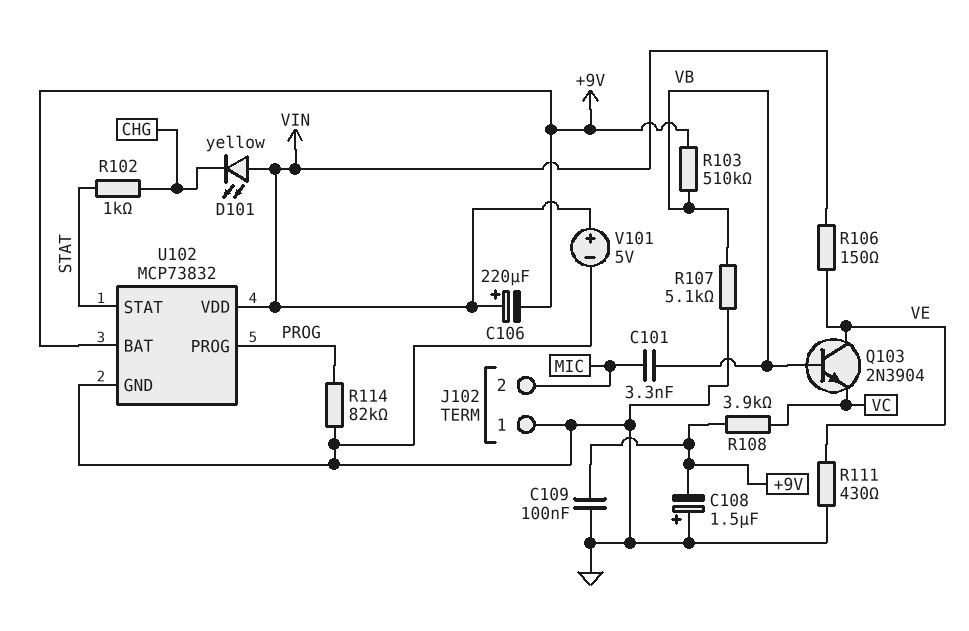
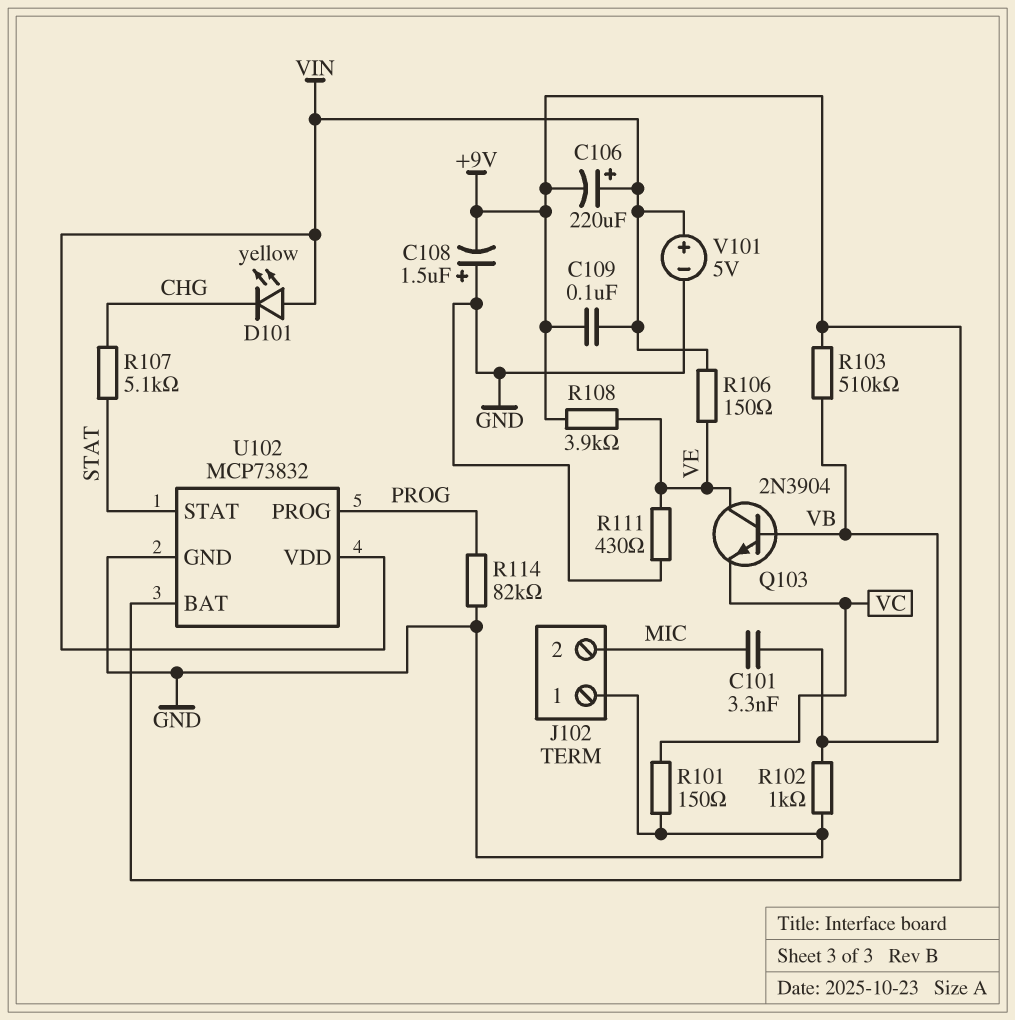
C109: 100nF (+9V, GND) -> 100nF (+9V, VIN)
R101: none -> 150 (GND, VC)
R102: 1k (CHG, STAT) -> 1k (GND, VB)
R107: 5.1k (GND, VB) -> 5.1k (CHG, STAT)
R108: 3.9k (+9V, VC) -> 3.9k (+9V, VE)

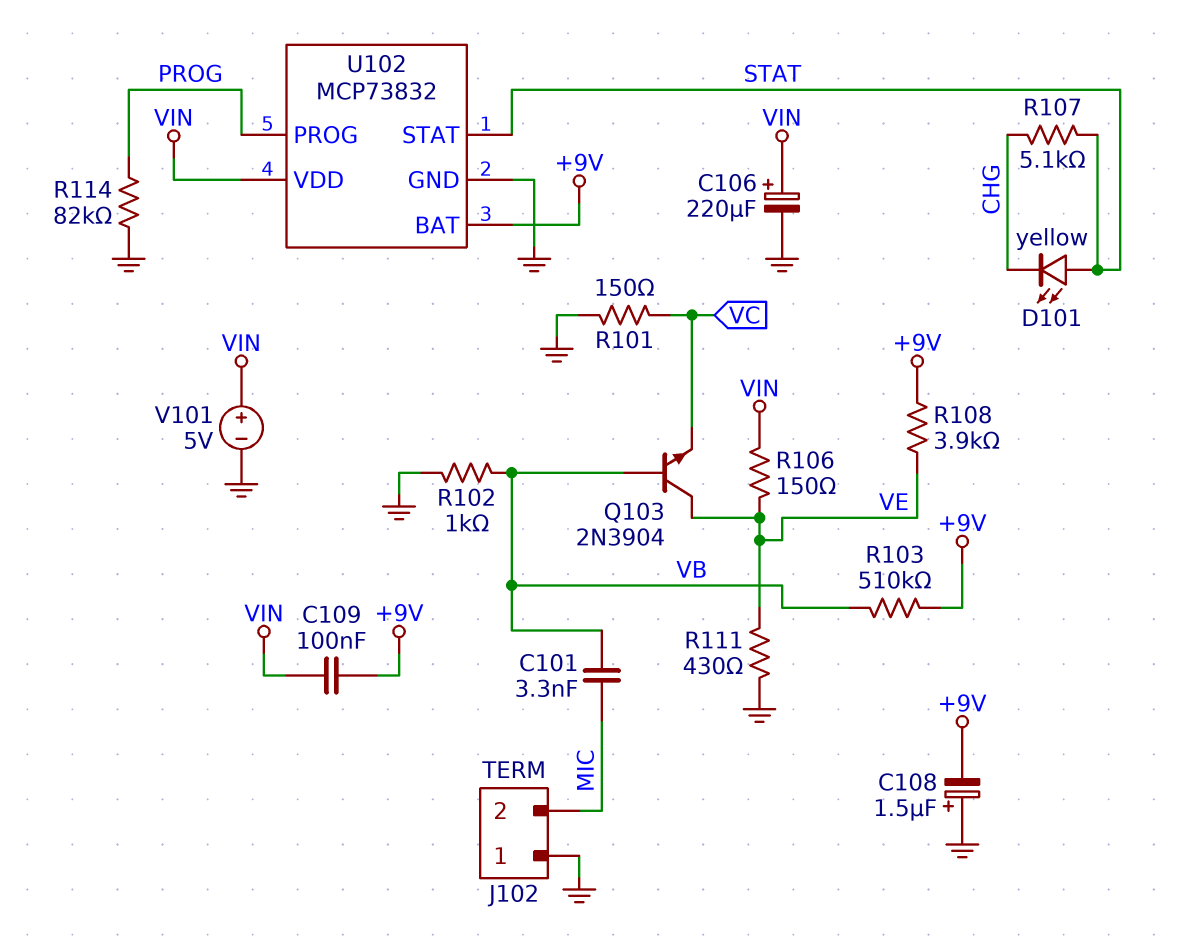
C106: 220uF (plus VIN, minus +9V) -> 220uF (plus VIN, minus GND)
D101: LED yellow (A VIN, K CHG) -> LED yellow (A STAT, K CHG)

